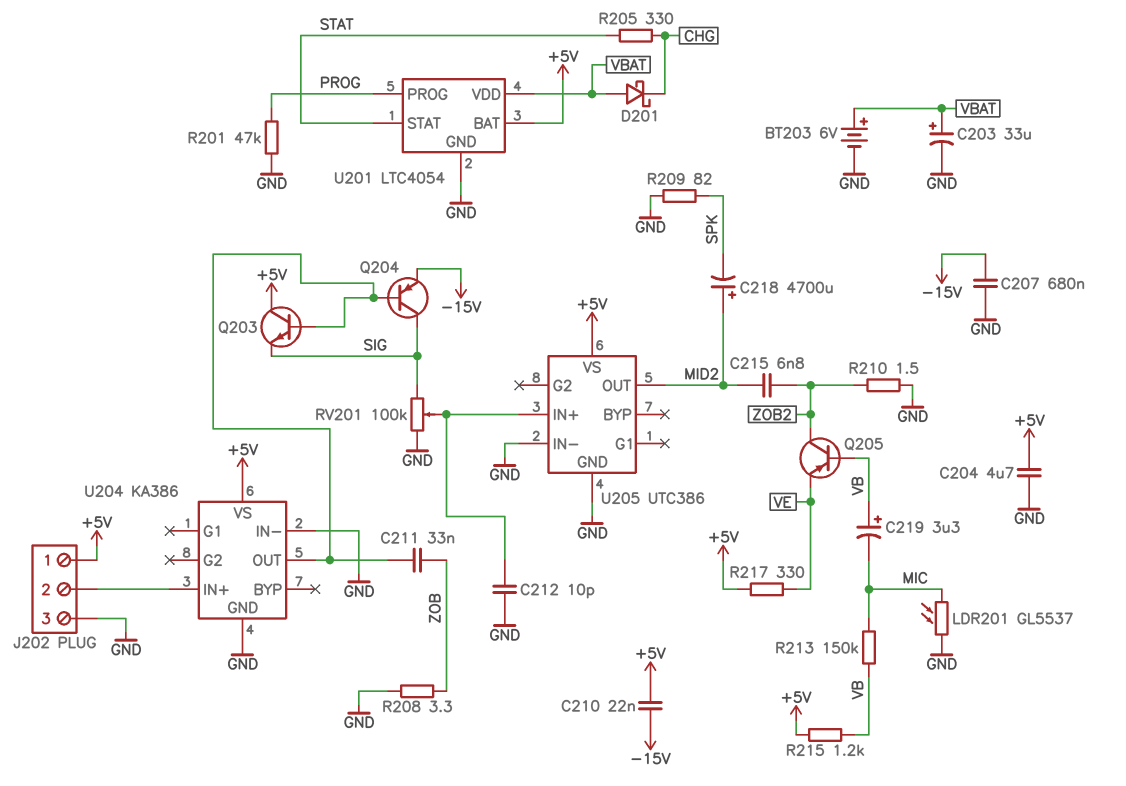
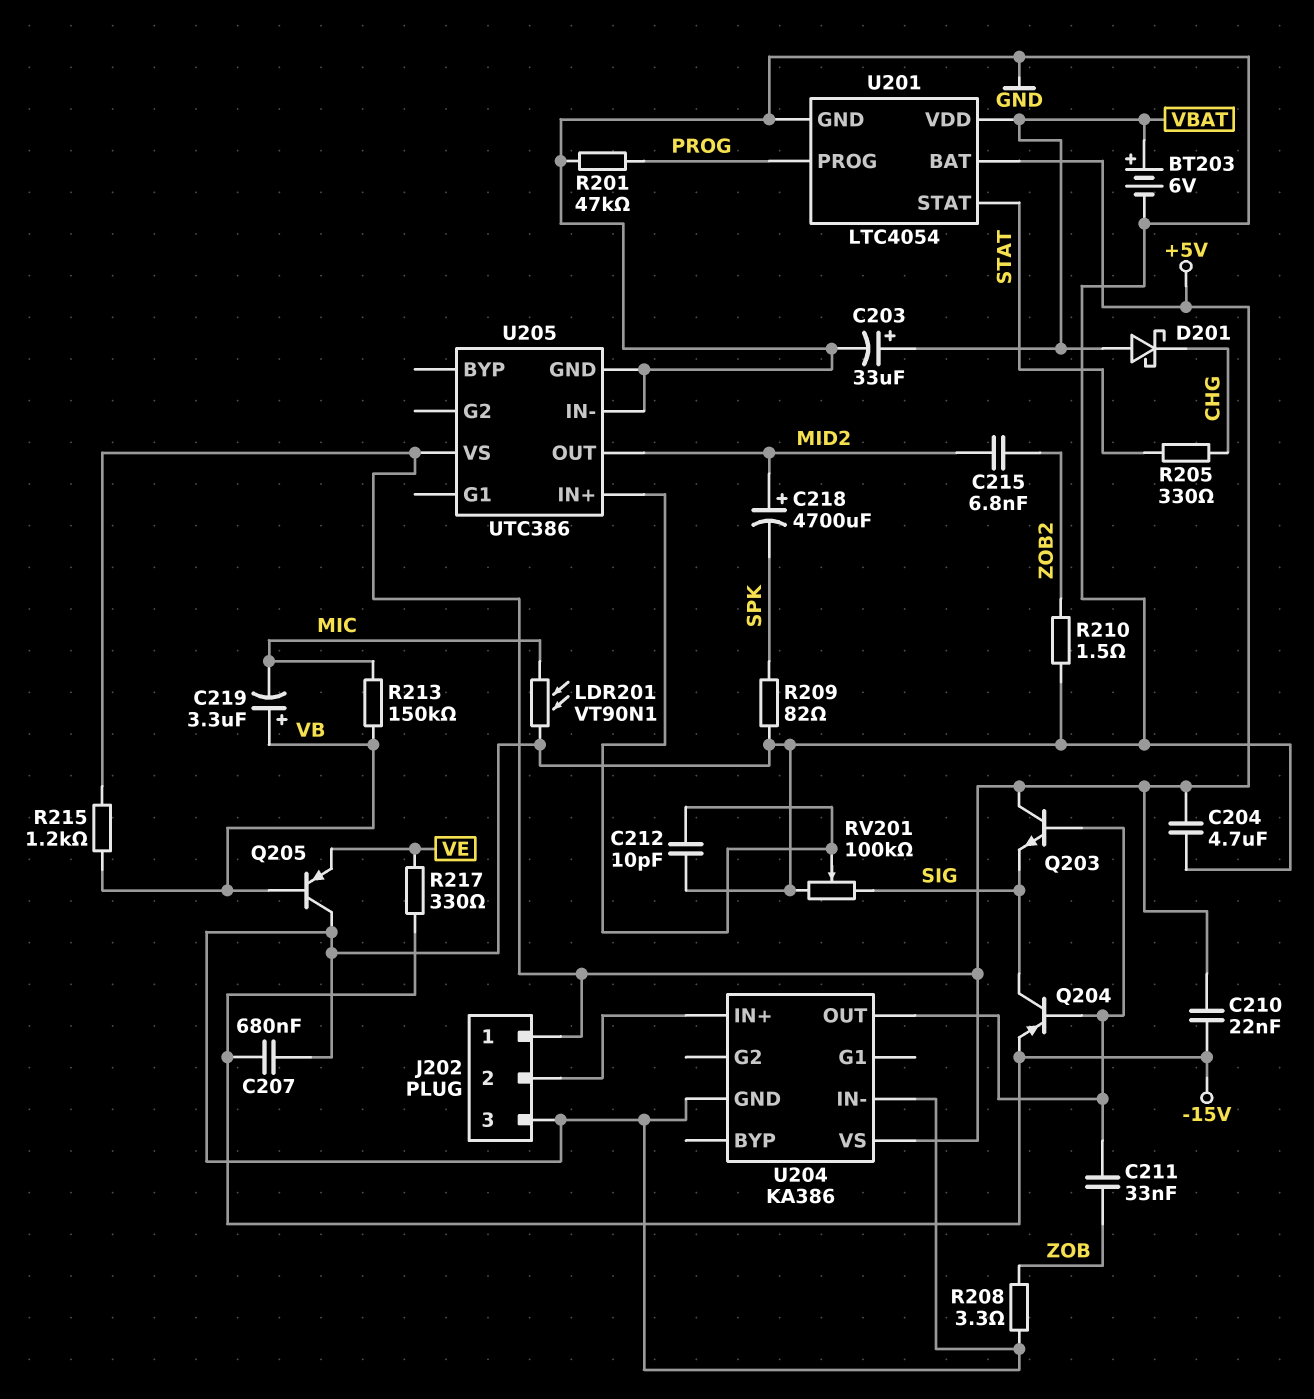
LDR201: GL5537 (GND, MIC) -> VT90N1 (GND, MIC)
Q205: PNP (B VB, C ZOB2, E VE) -> PNP (B VB, C GND, E VE)
R217: 330 (+5V, VE) -> 330 (-15V, VE)

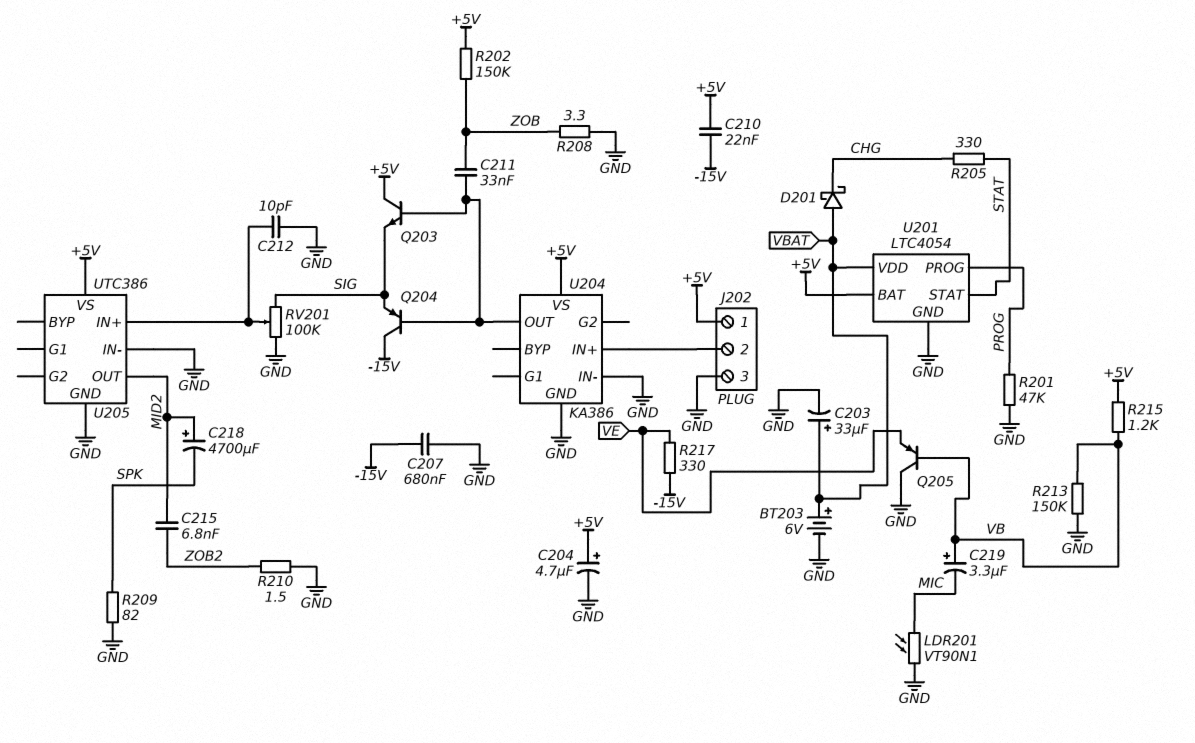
C204: 4.7uF (+5V, GND) -> 4.7uF (plus +5V, minus GND)
Q204: PNP (B U204/OUT, C SIG, E -15V) -> PNP (B U204/OUT, C -15V, E SIG)
R202: none -> 150k (+5V, ZOB)
R213: 150k (MIC, VB) -> 150k (GND, VB)

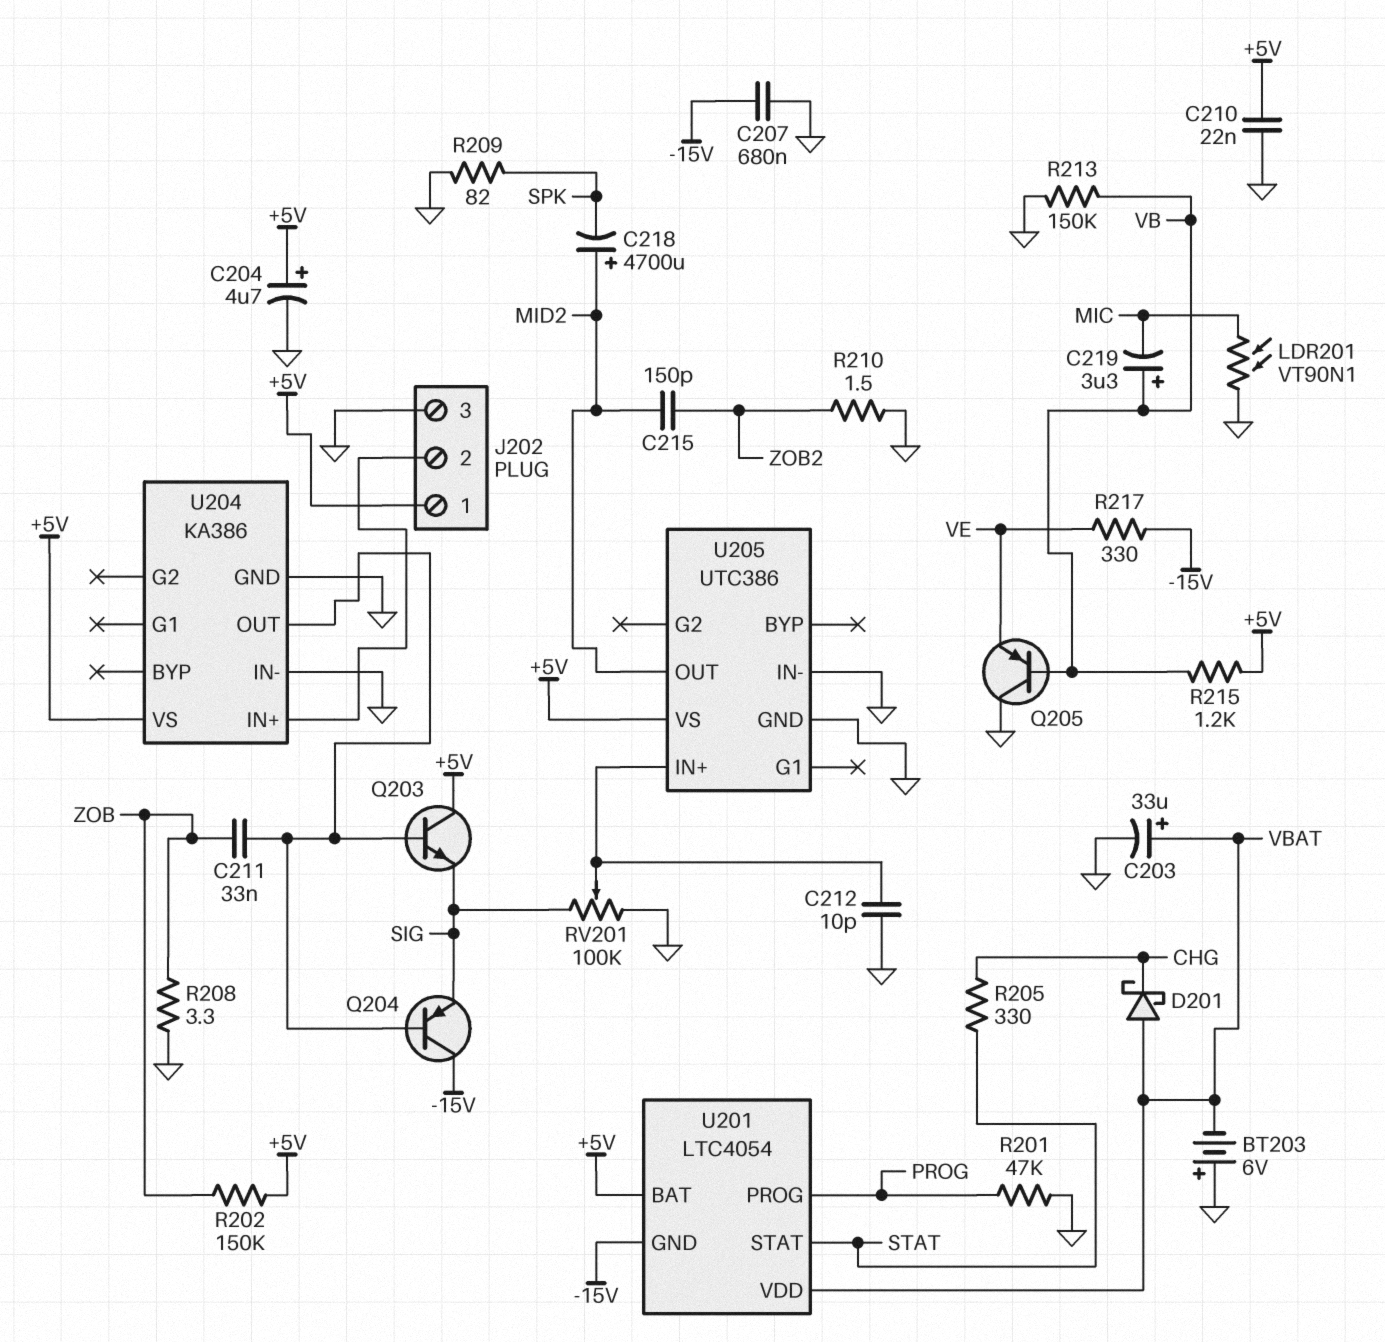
BT203: 6V (plus VBAT, minus GND) -> 6V (plus GND, minus VBAT)
C210: 22nF (+5V, -15V) -> 22nF (+5V, GND)
C215: 6.8nF (MID2, ZOB2) -> 150pF (MID2, ZOB2)
U201 pin GND: GND -> -15V

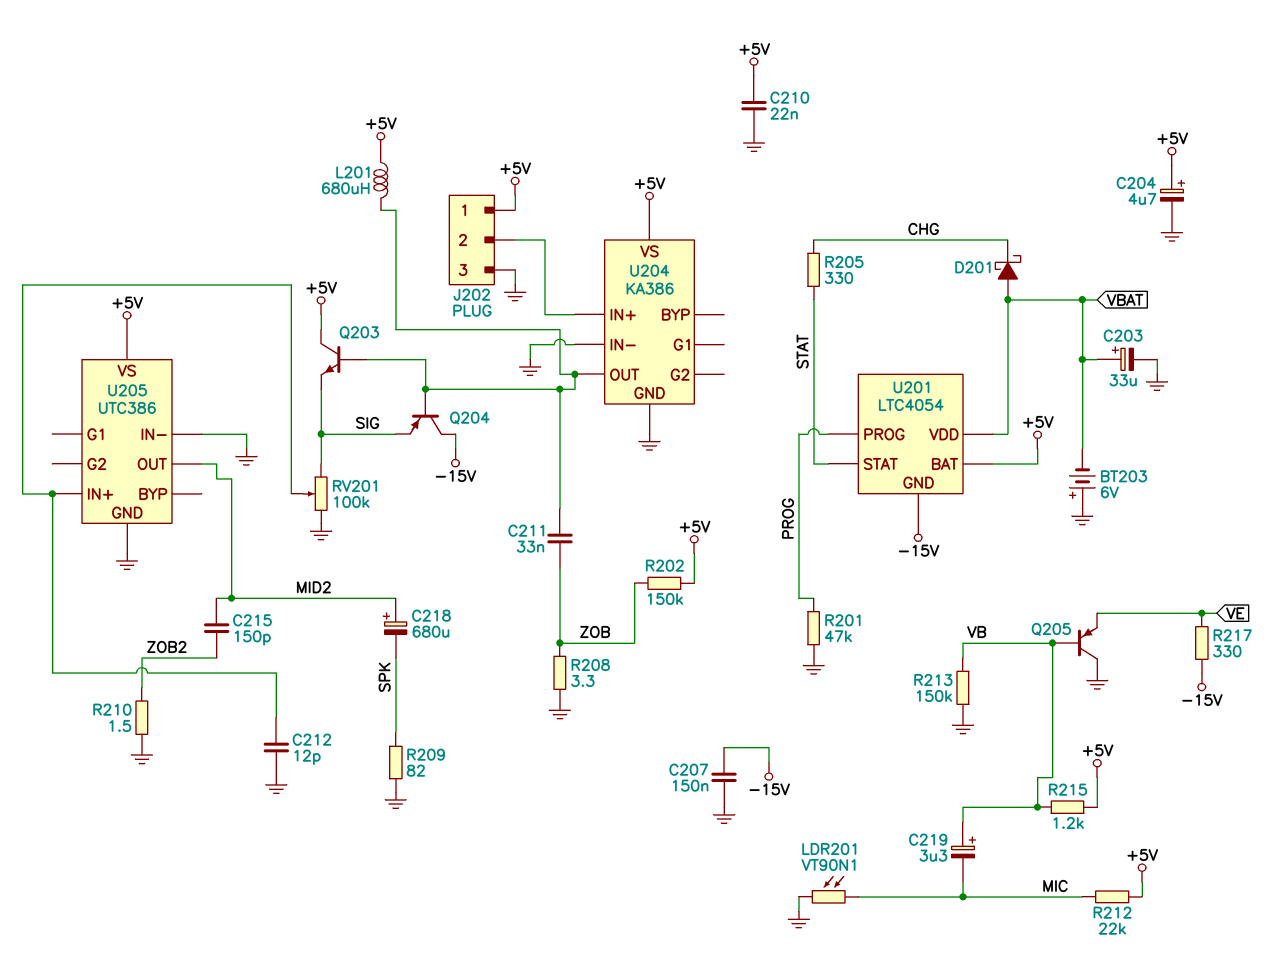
C207: 680nF (-15V, GND) -> 150nF (-15V, GND)
C212: 10pF (GND, U205/IN+) -> 12pF (GND, U205/IN+)
C218: 4700uF (plus MID2, minus SPK) -> 680uF (plus MID2, minus SPK)
L201: none -> 680uH (+5V, U204/OUT)
R212: none -> 22k (+5V, MIC)

